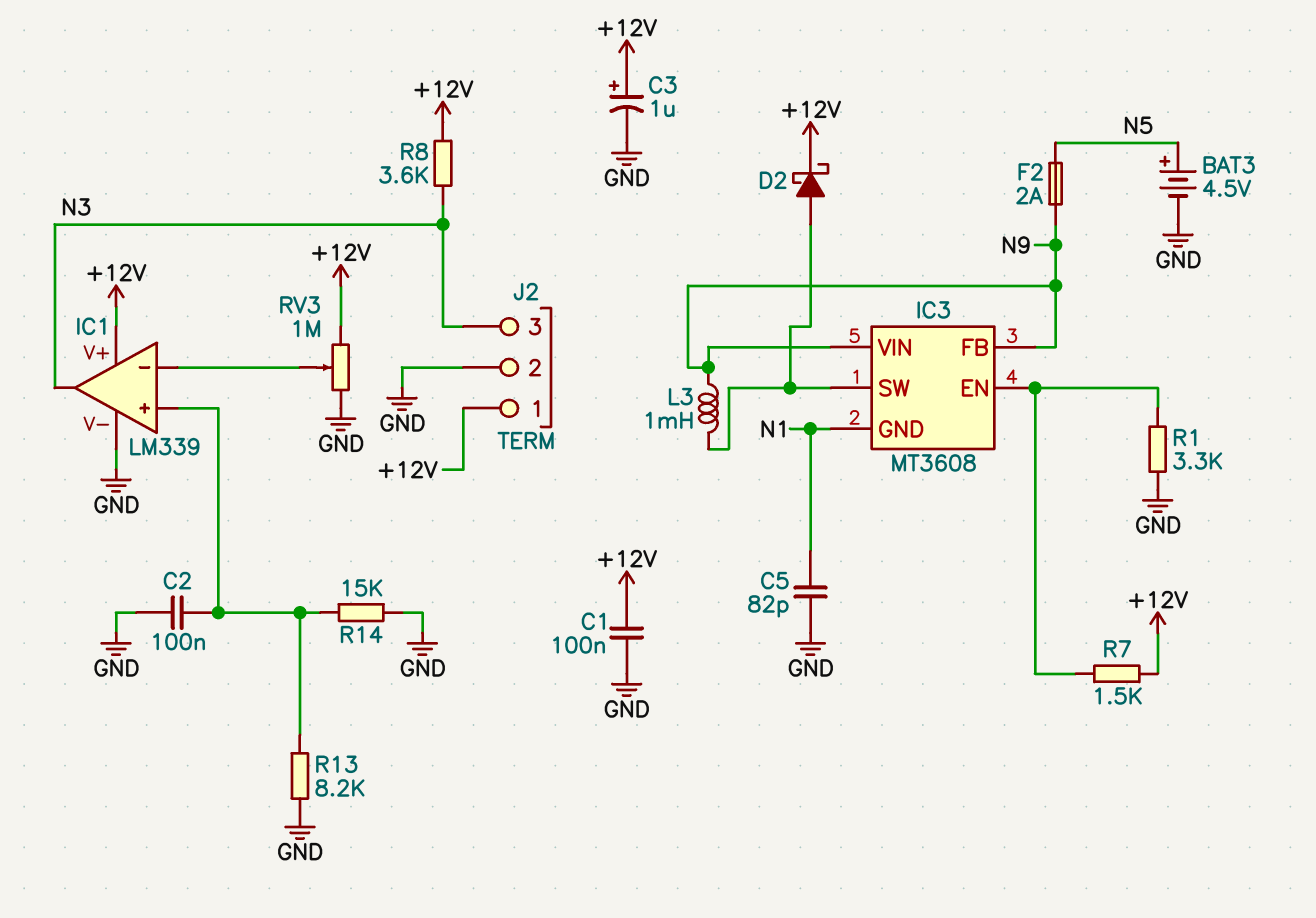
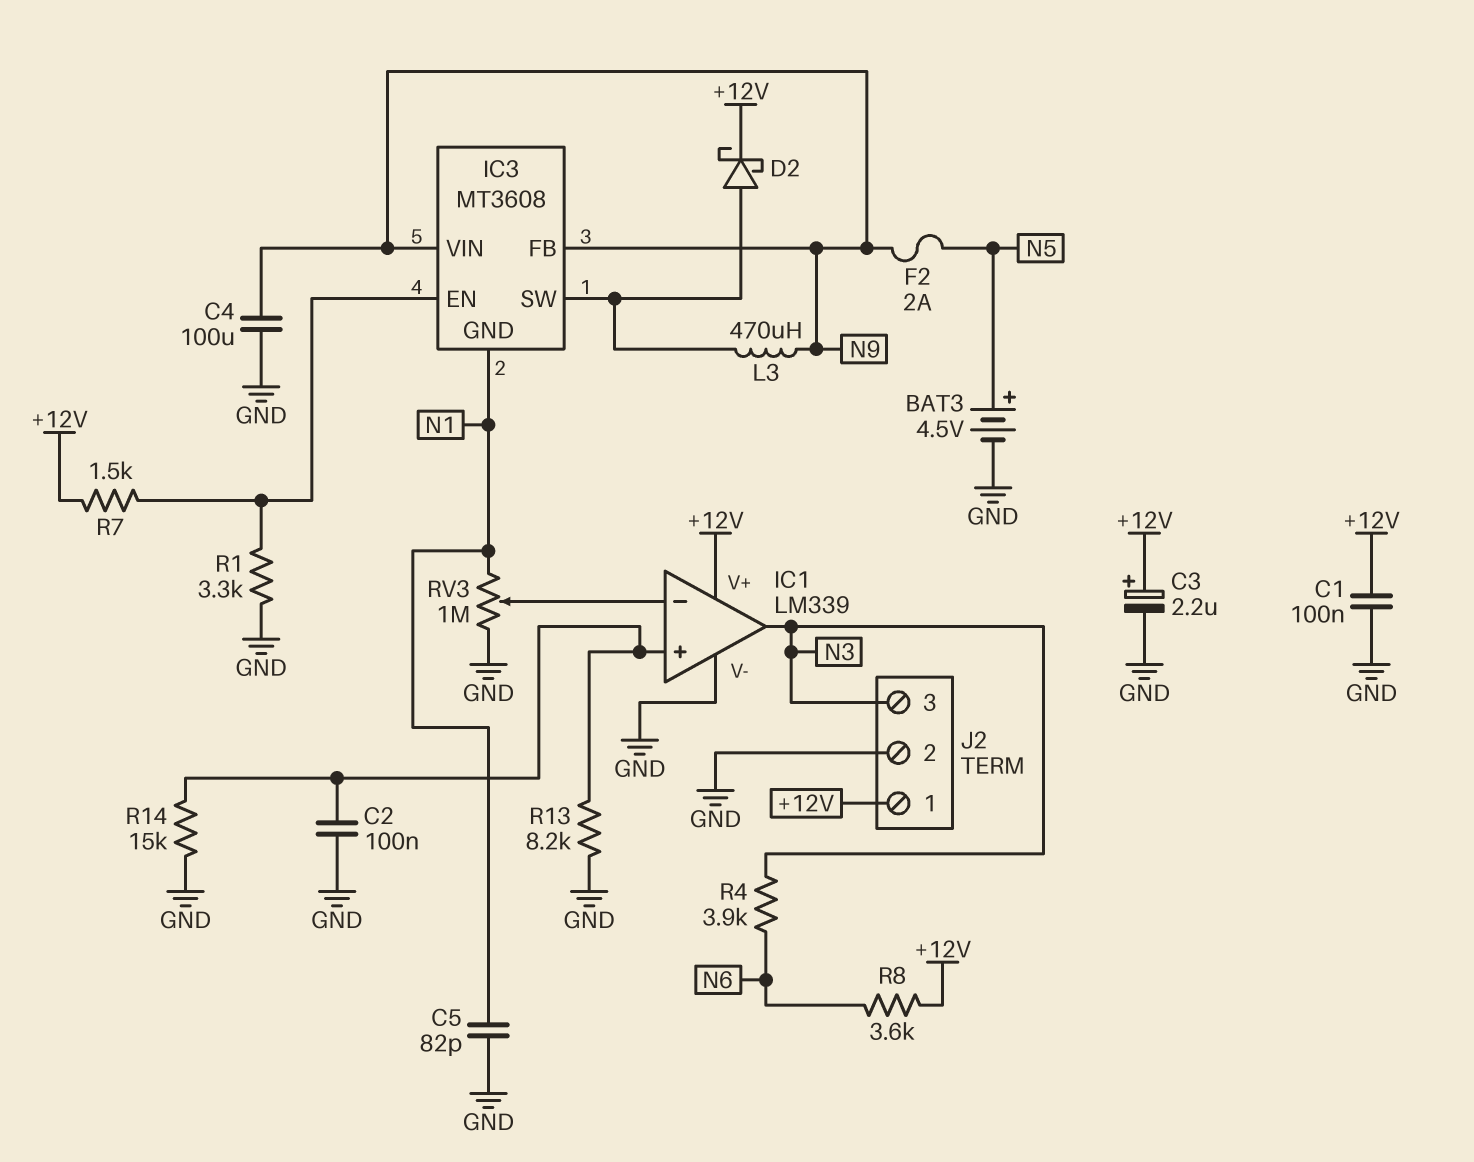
C3: 1uF (plus +12V, minus GND) -> 2.2uF (plus +12V, minus GND)
C4: none -> 100uF (GND, N9)
L3: 1mH (IC3/SW, N9) -> 470uH (IC3/SW, N9)
R4: none -> 3.9k (N3, N6)
R8: 3.6k (+12V, N3) -> 3.6k (+12V, N6)
RV3: 1M (+12V, GND, wiper IC1/in-) -> 1M (GND, N1, wiper IC1/in-)

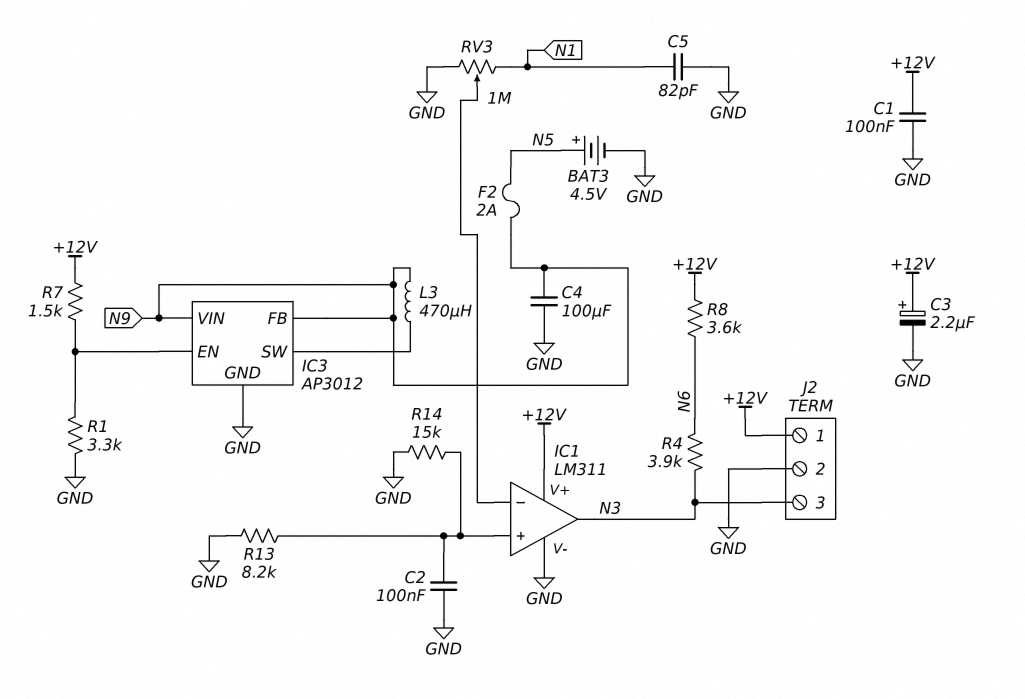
D2: schottky (A IC3/SW, K +12V) -> none
IC1: LM339 -> LM311
IC3: MT3608 -> AP3012
IC3 pin GND: N1 -> GND

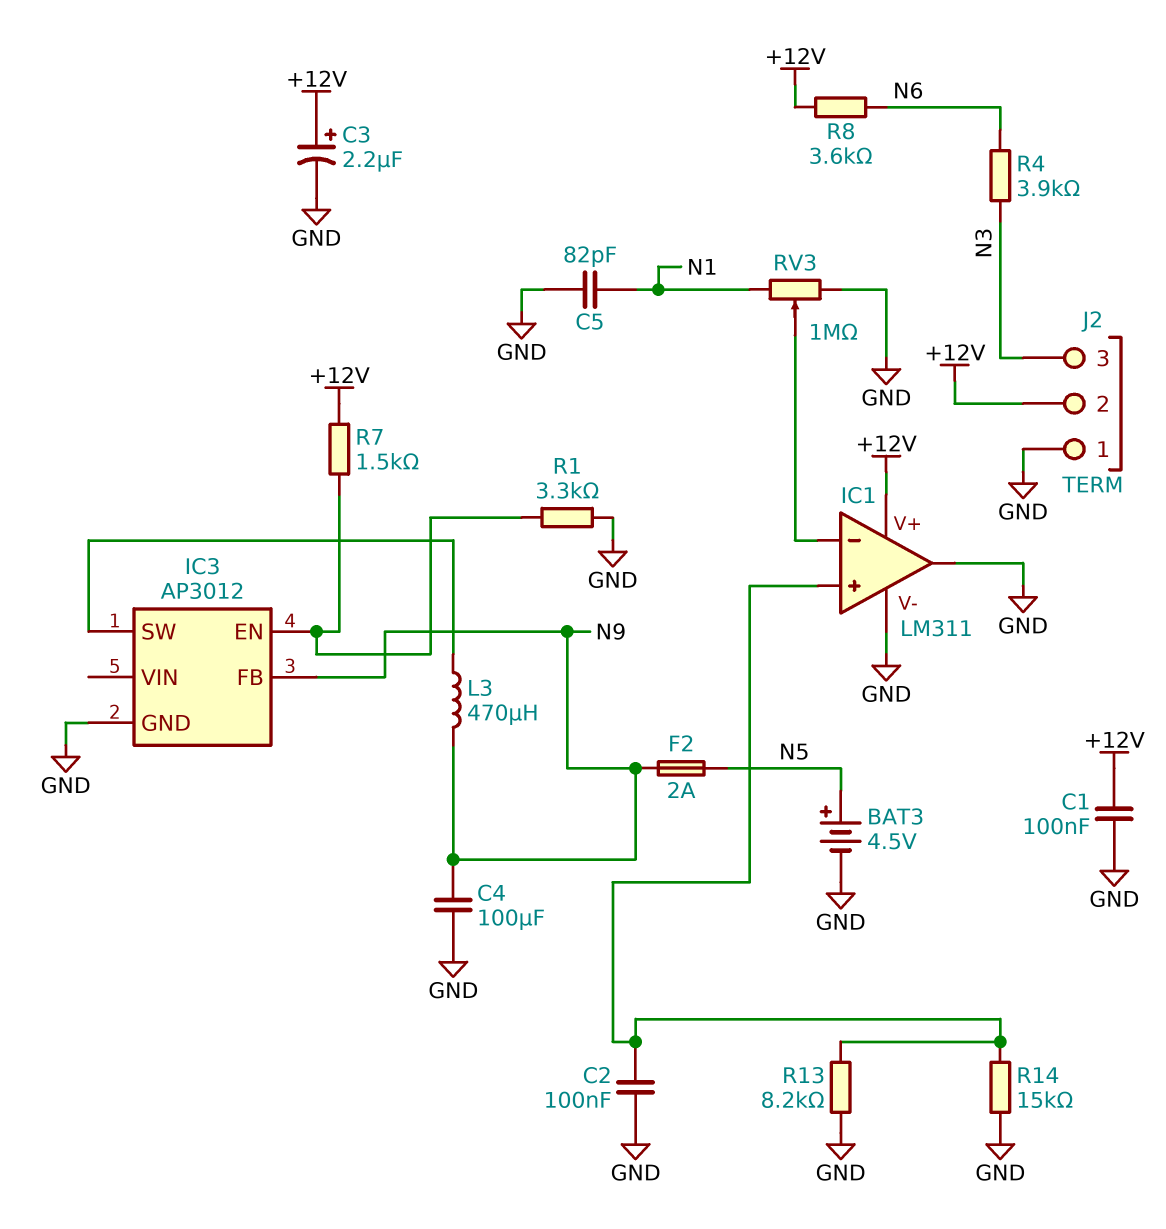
IC1 pin out: N3 -> GND
IC3 pin VIN: N9 -> none
J2 pin 1: +12V -> GND
J2 pin 2: GND -> +12V

